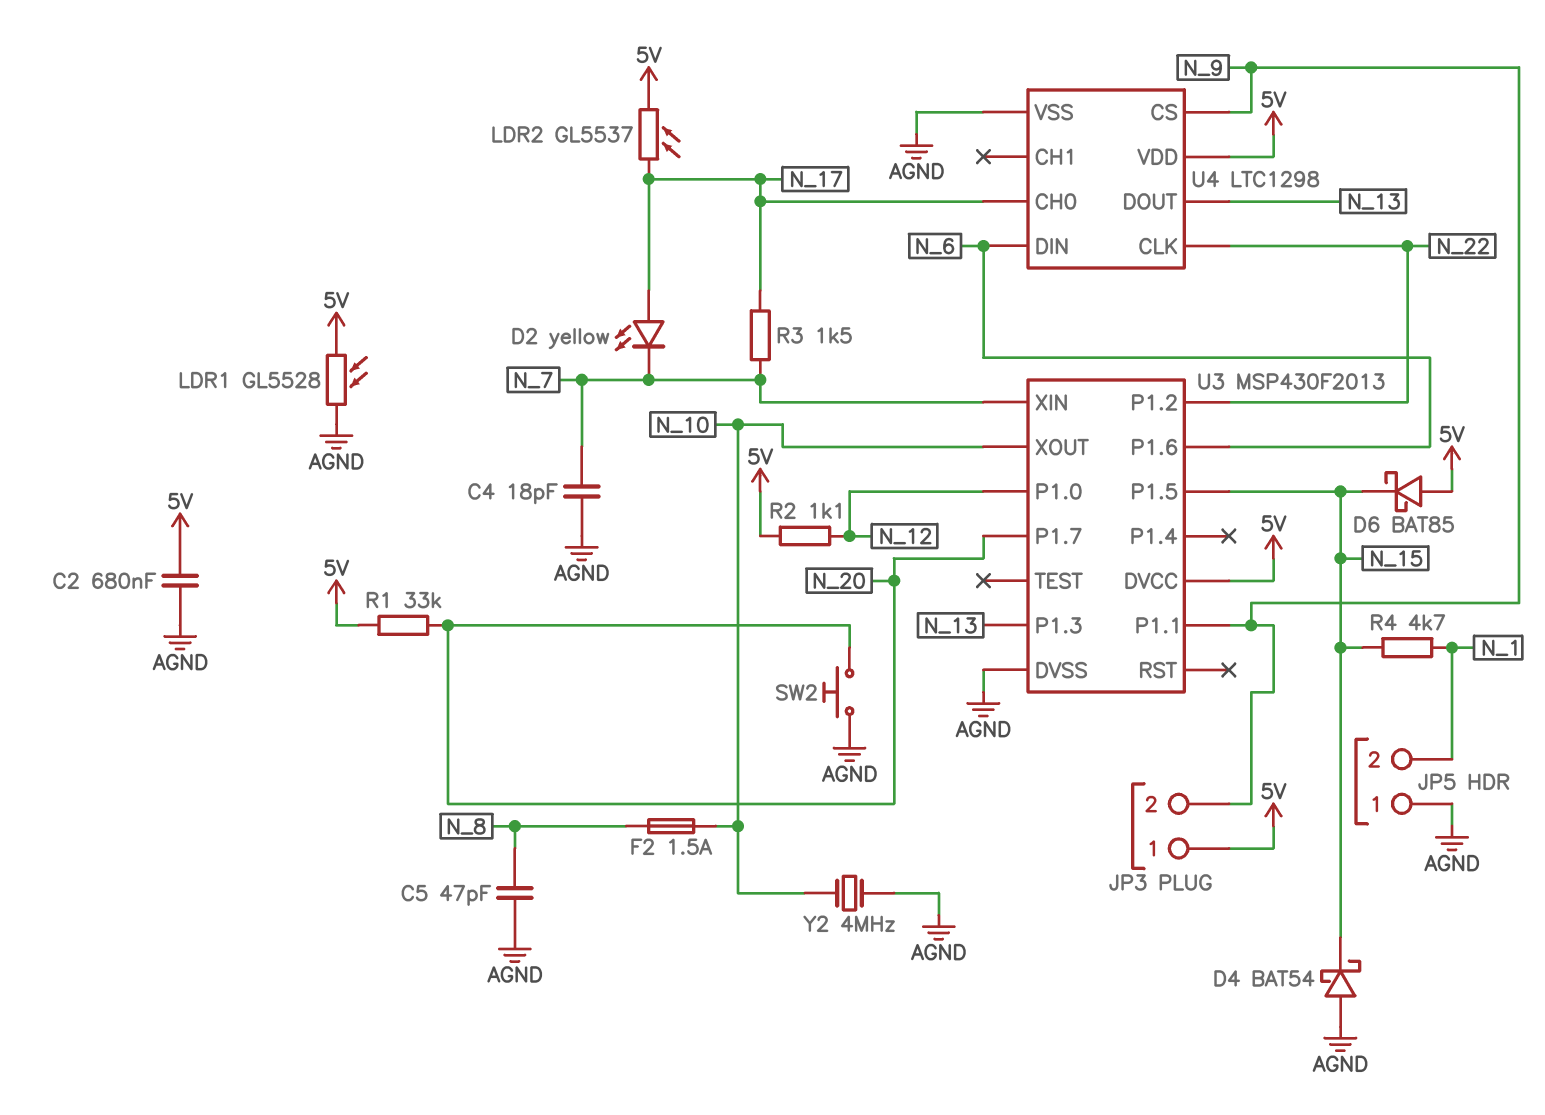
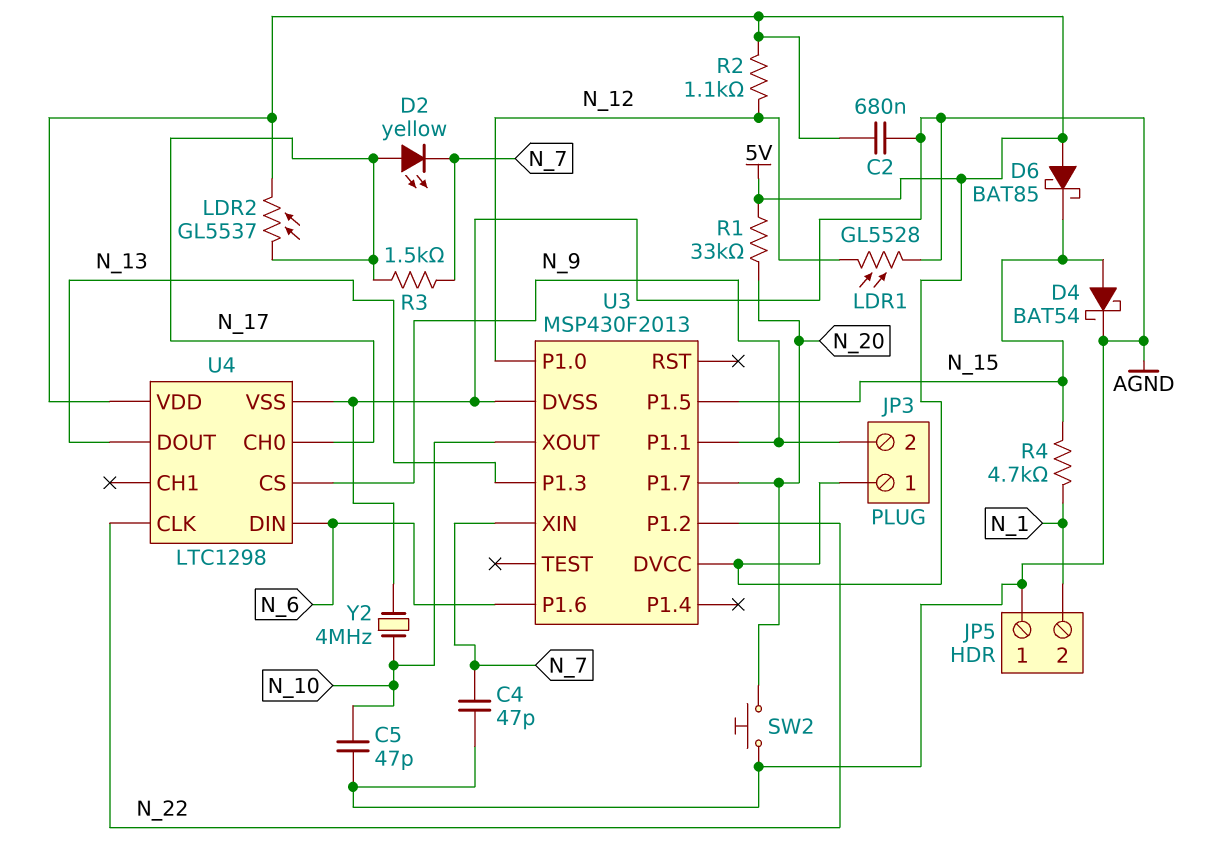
C4: 18pF (AGND, N_7) -> 47pF (AGND, N_7)
C5: 47pF (AGND, N_8) -> 47pF (AGND, N_10)
D4: schottky BAT54 (A AGND, K N_15) -> schottky BAT54 (A N_15, K AGND)
F2: 1.5A (N_8, N_10) -> none
LDR1: GL5528 (5V, AGND) -> GL5528 (AGND, N_12)

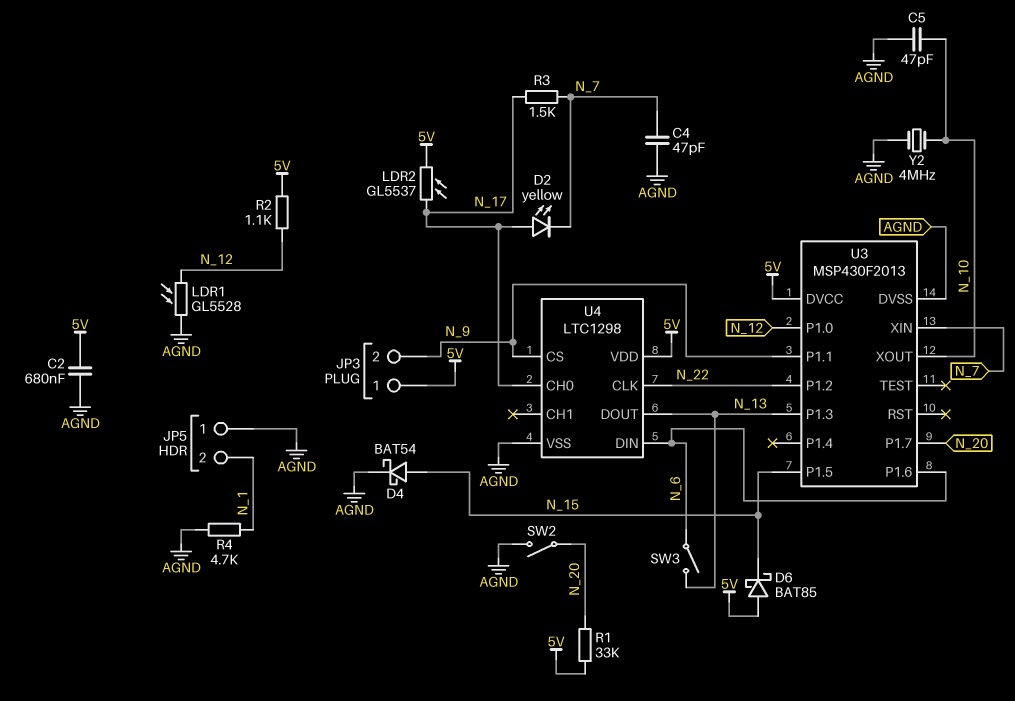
R4: 4.7k (N_1, N_15) -> 4.7k (AGND, N_1)
SW2: button (AGND, N_20) -> switch (AGND, N_20)
SW3: none -> switch (N_6, N_13)

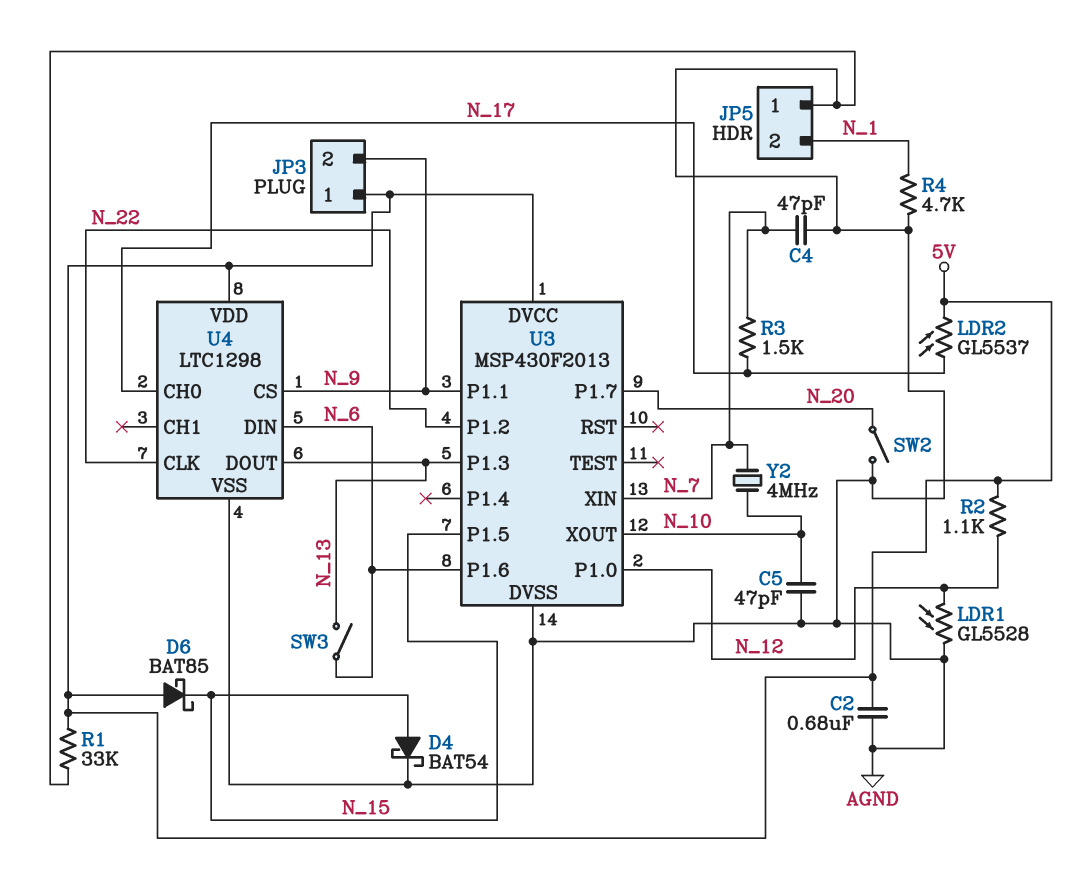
D2: LED yellow (A N_17, K N_7) -> none
R1: 33k (5V, N_20) -> 33k (5V, AGND)
Y2: 4MHz (AGND, N_10) -> 4MHz (N_7, N_10)

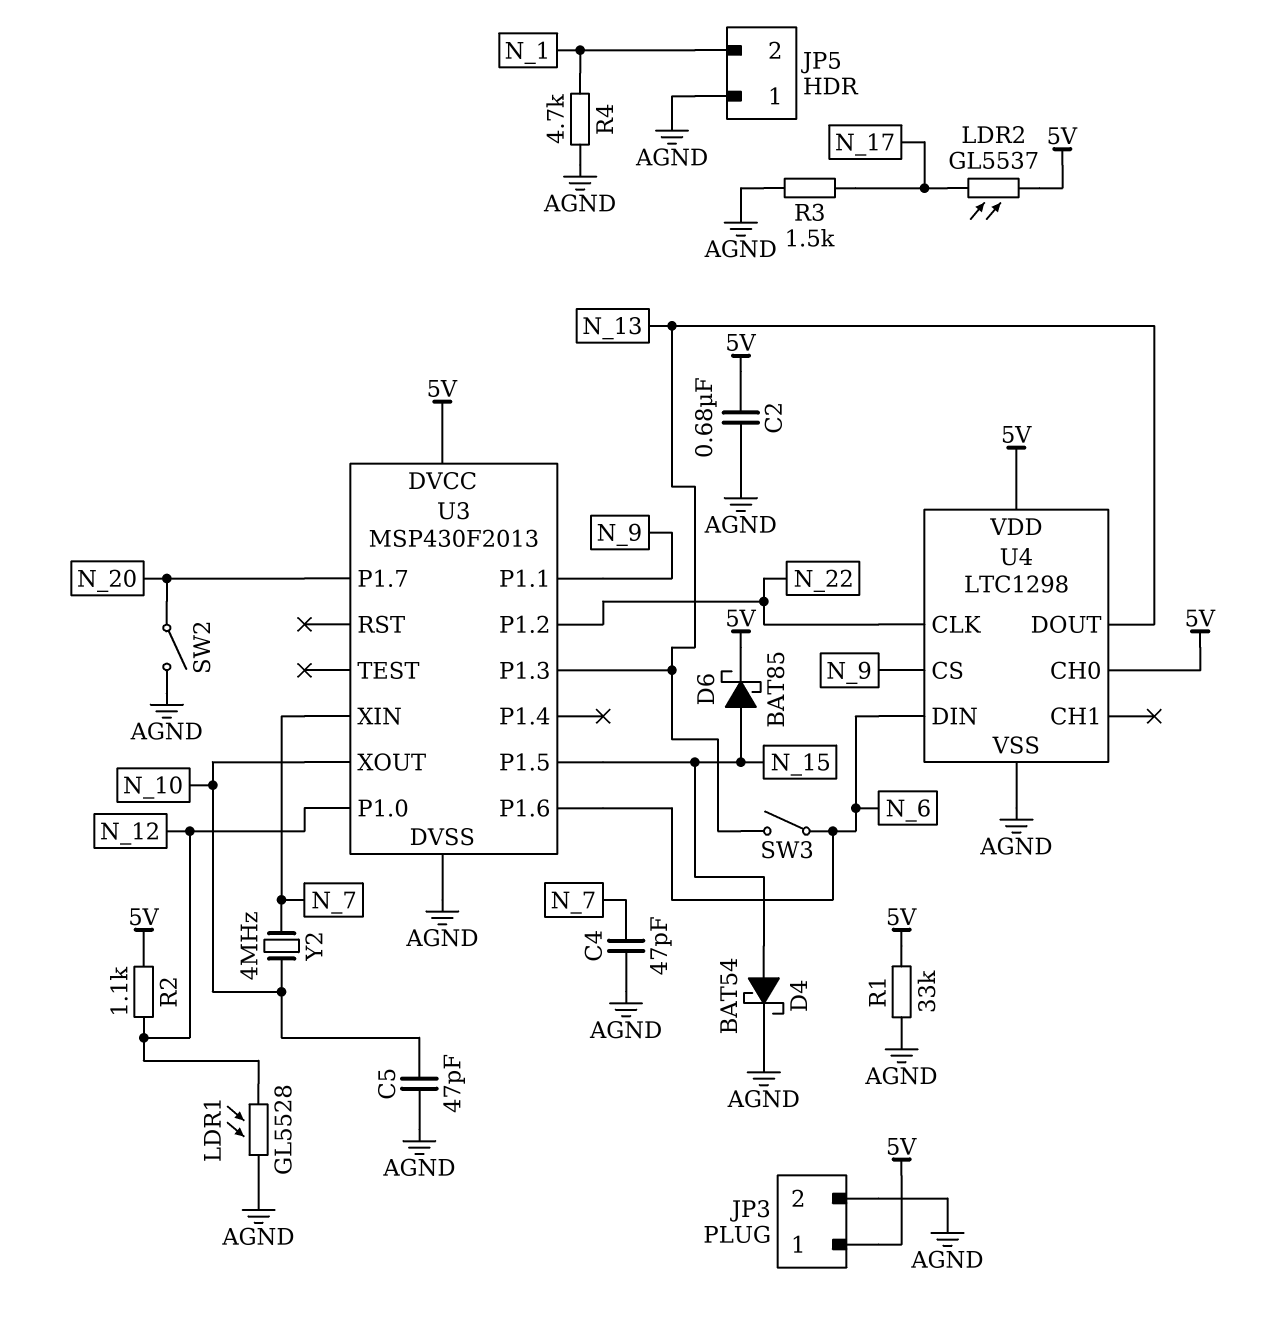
D6: schottky BAT85 (A 5V, K N_15) -> schottky BAT85 (A N_15, K 5V)
JP3 pin 2: N_9 -> AGND
R3: 1.5k (N_7, N_17) -> 1.5k (AGND, N_17)
U4 pin CH0: N_17 -> 5V

